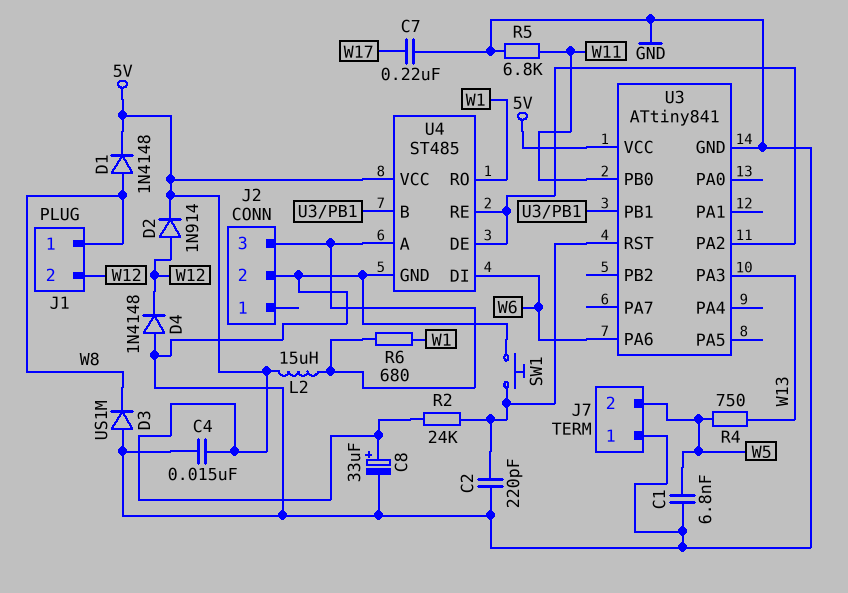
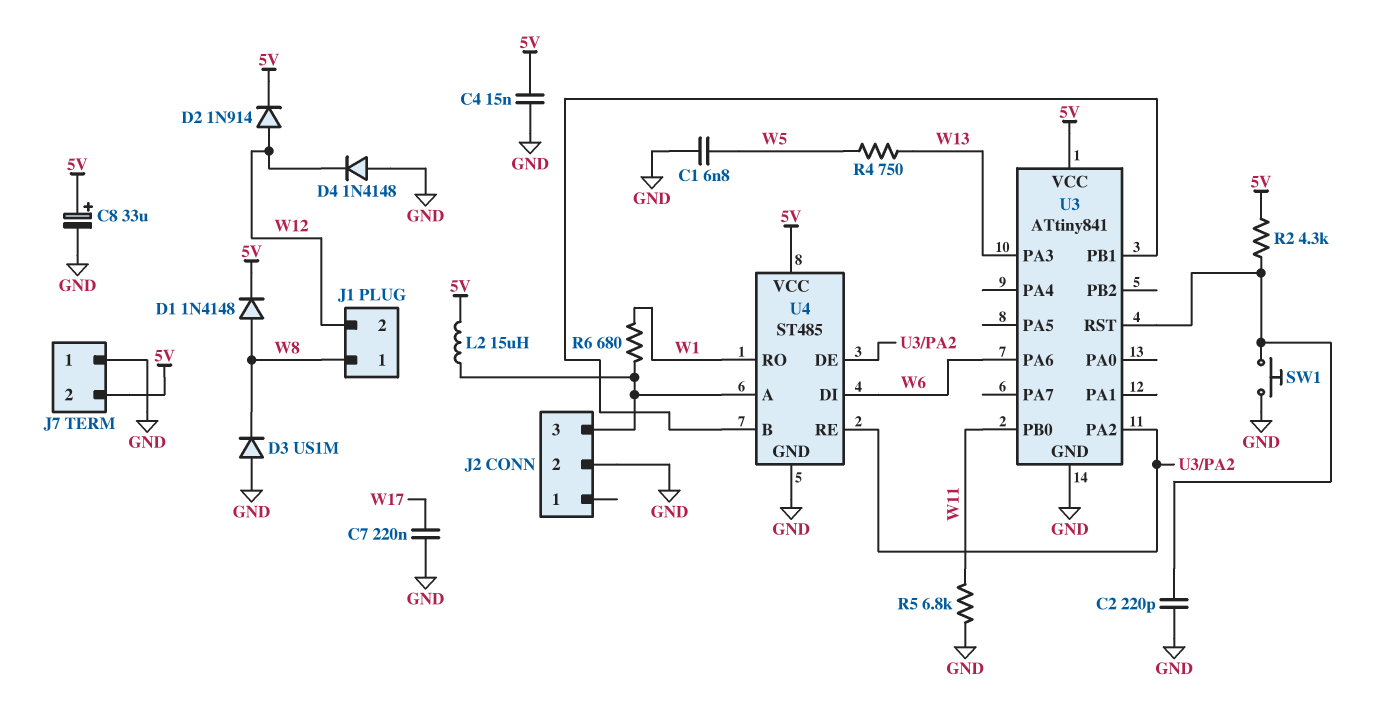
J7 pin 2: W5 -> 5V
R2: 24k (5V, U3/RST) -> 4.3k (5V, U3/RST)

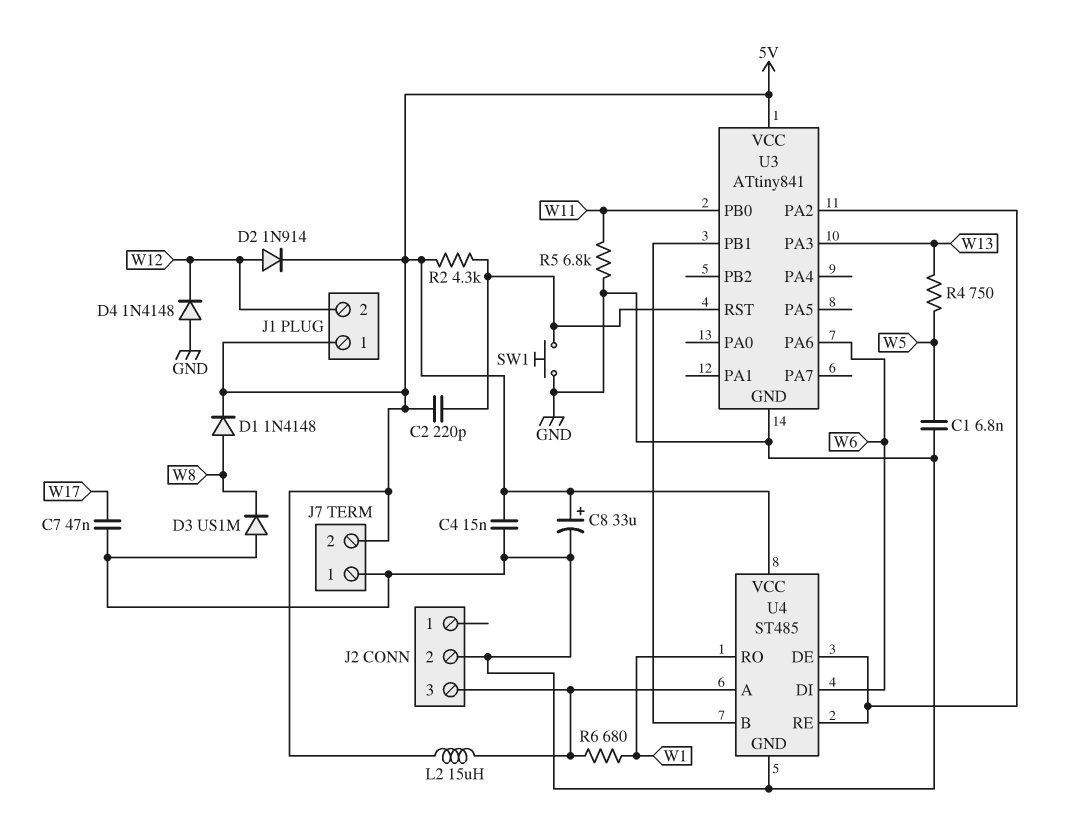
C2: 220pF (GND, U3/RST) -> 220pF (5V, U3/RST)
C7: 220nF (GND, W17) -> 47nF (GND, W17)
J1 pin 1: W8 -> 5V

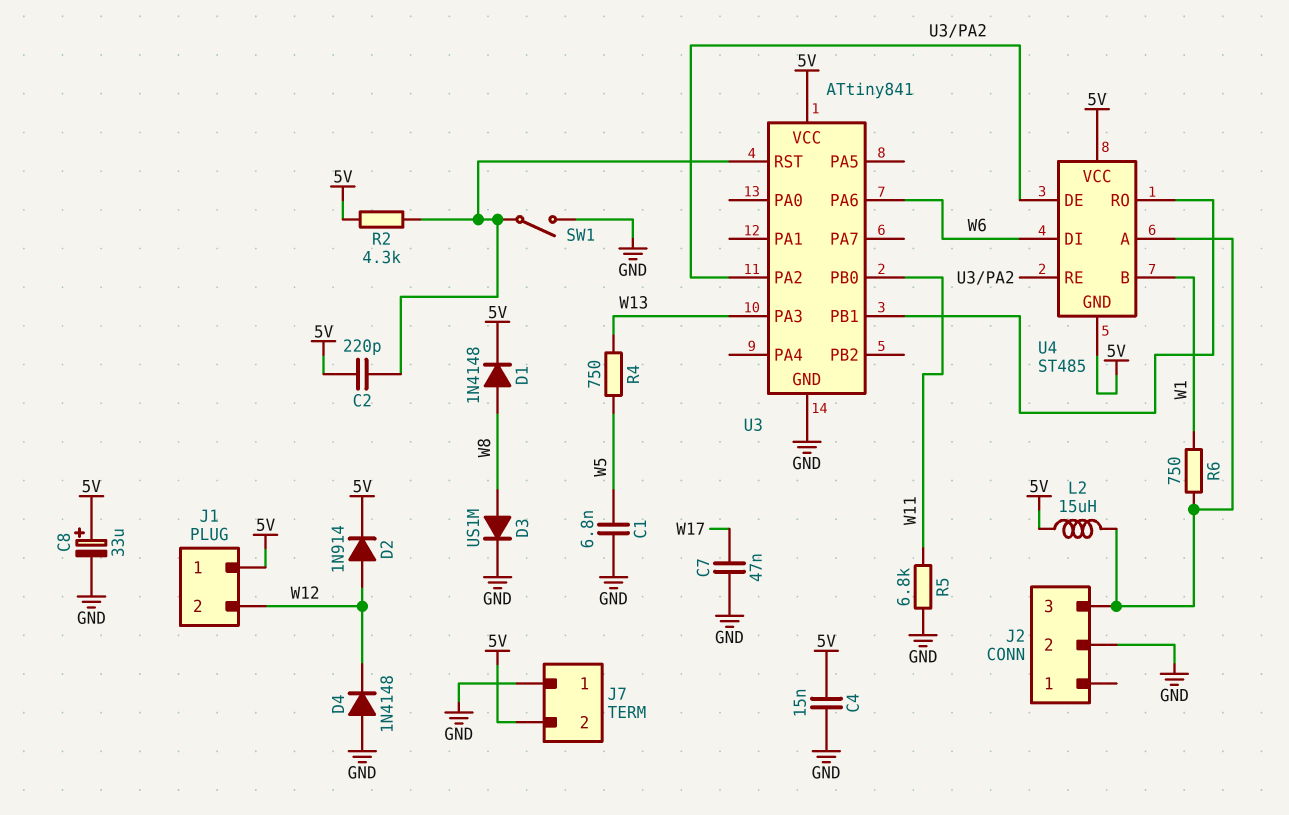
D3: diode US1M (A GND, K W8) -> diode US1M (A W8, K GND)
R6: 680 (J2/3, W1) -> 750 (J2/3, W1)
SW1: button (GND, U3/RST) -> switch (GND, U3/RST)
U4 pin B: U3/PB1 -> W1
U4 pin GND: GND -> 5V
U4 pin RO: W1 -> U3/PB1

